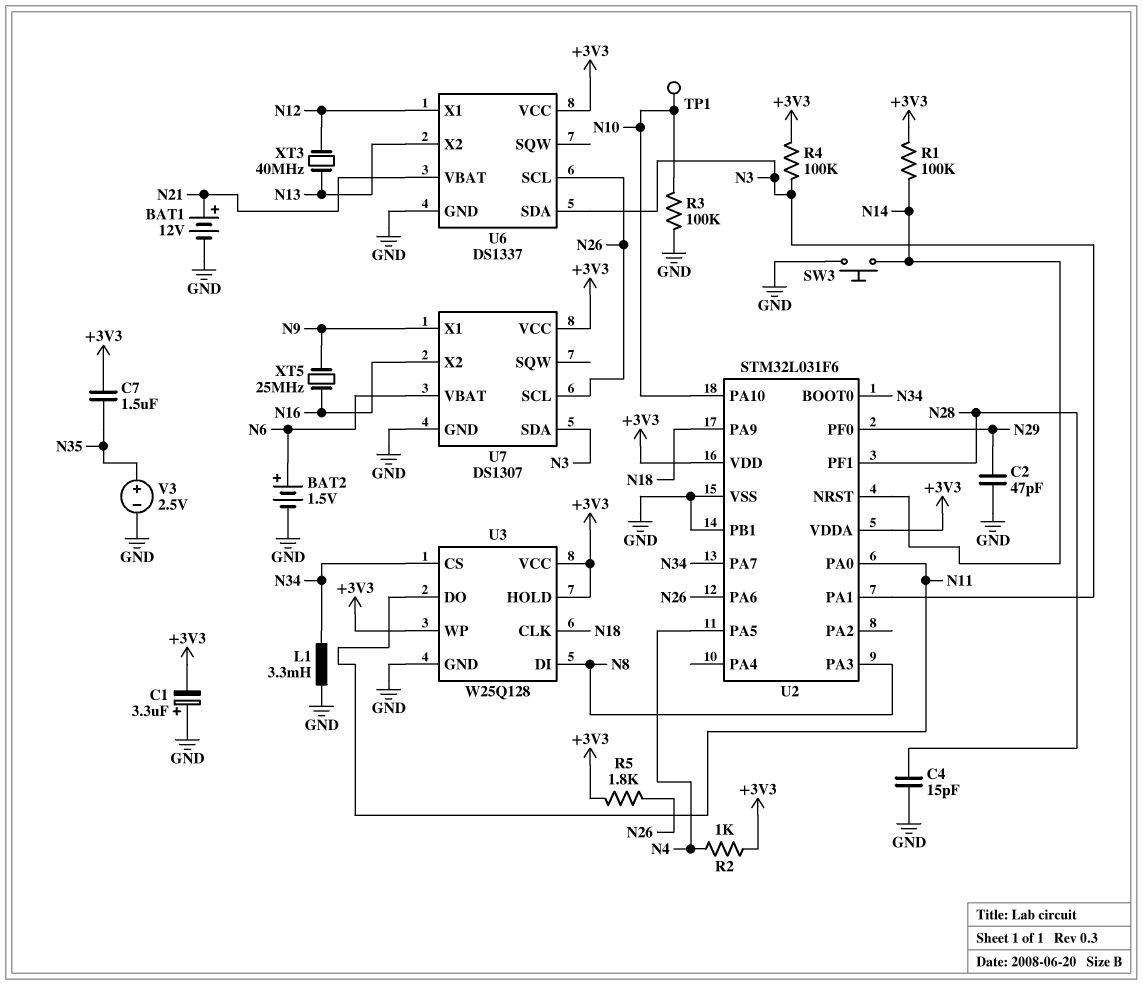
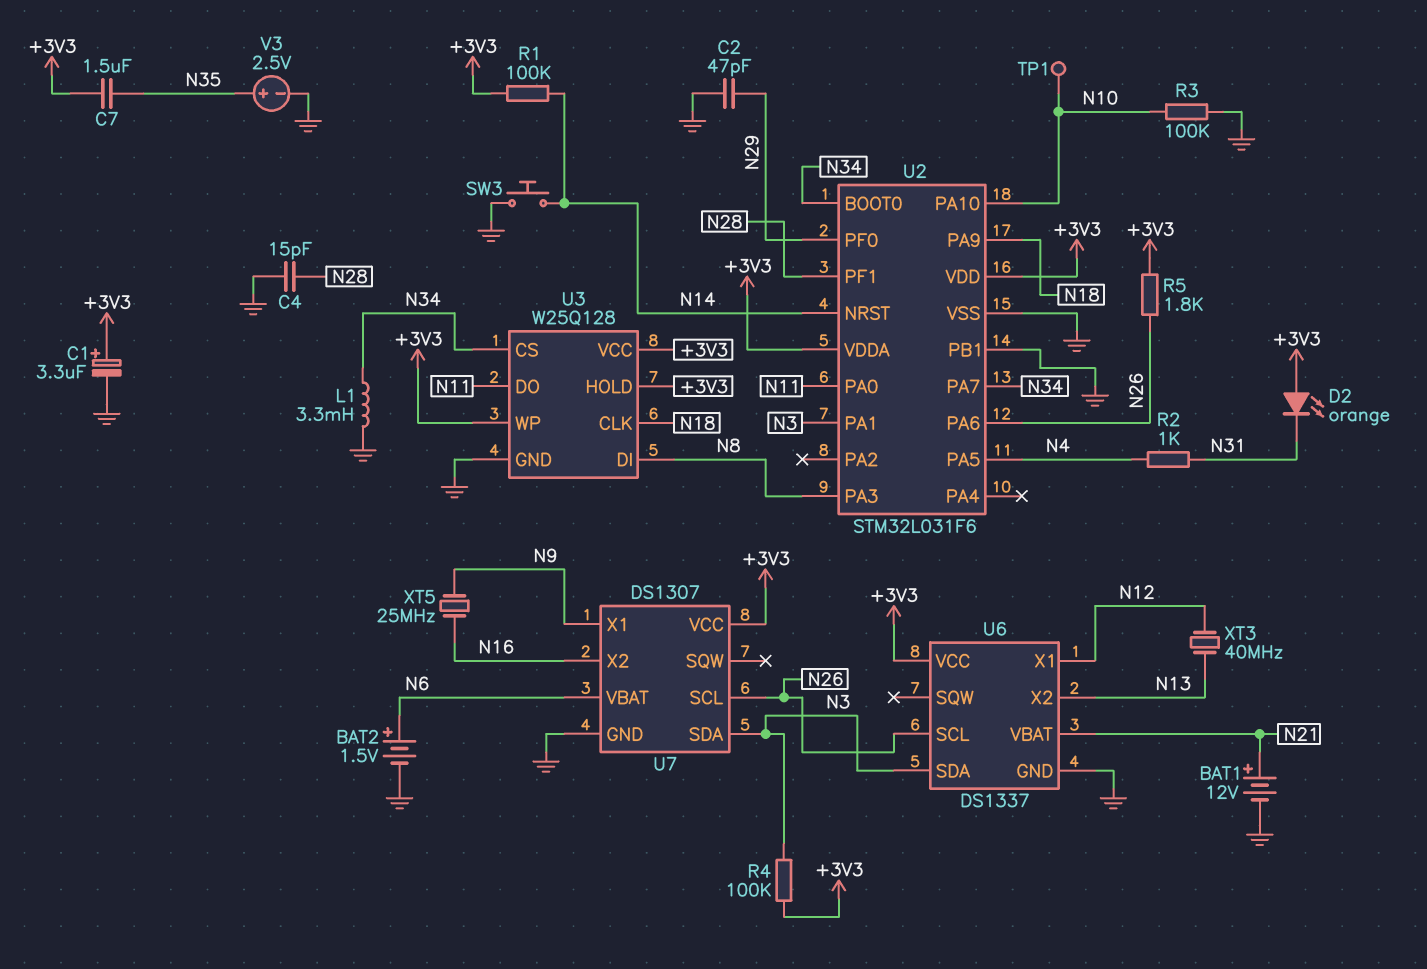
C1: 3.3uF (plus GND, minus +3V3) -> 3.3uF (plus +3V3, minus GND)
D2: none -> LED orange (A +3V3, K N31)
R2: 1k (+3V3, N4) -> 1k (N4, N31)

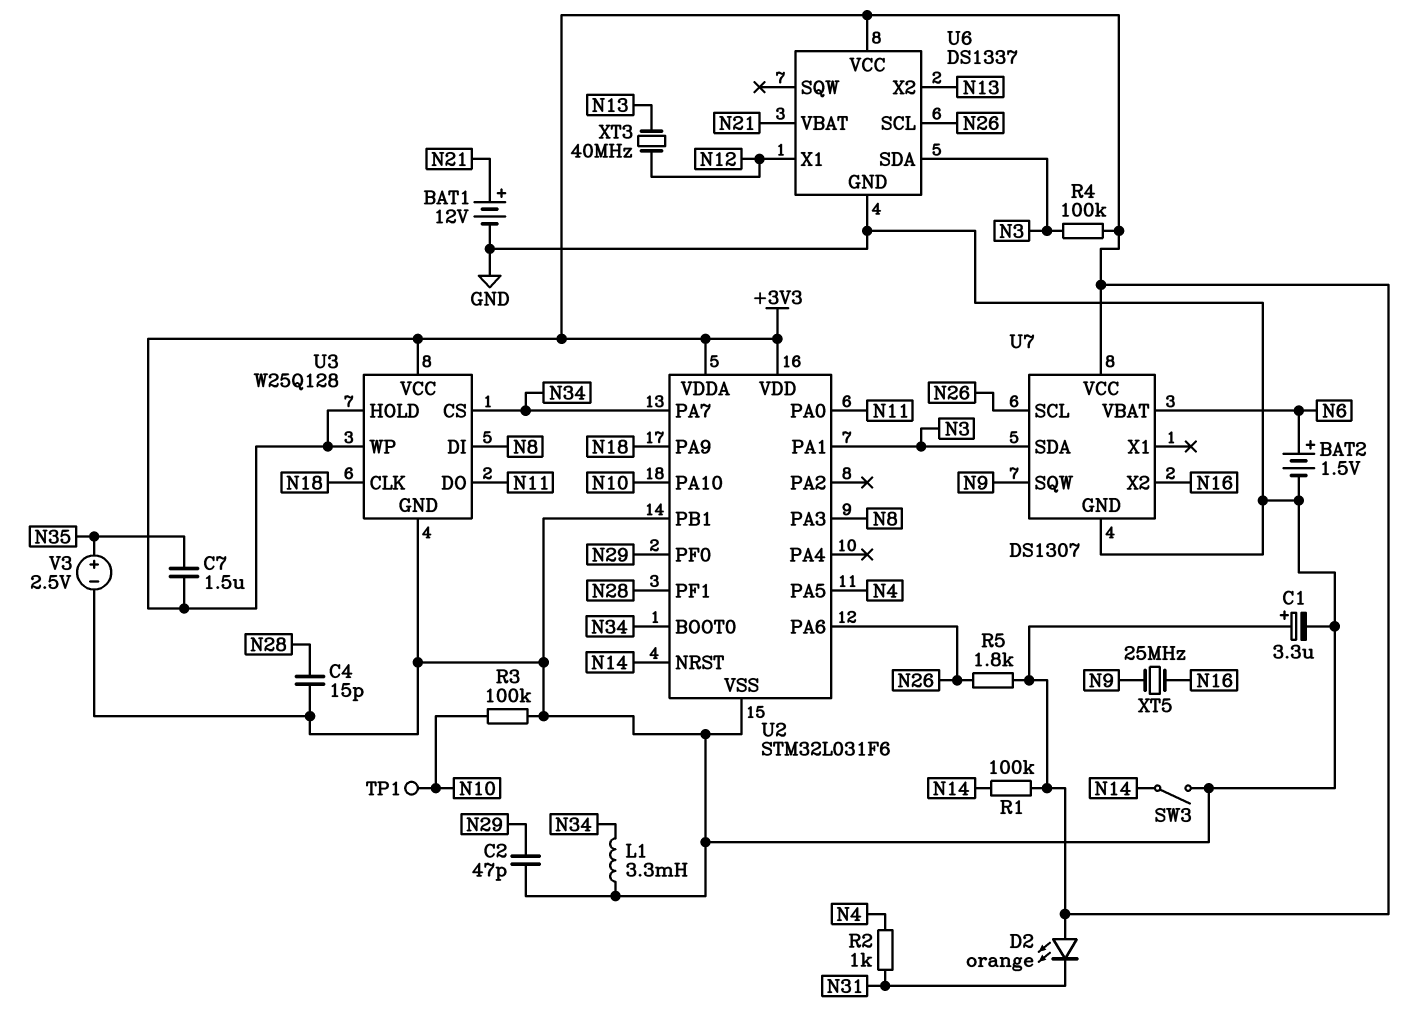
SW3: button (GND, N14) -> switch (GND, N14)
U7 pin SQW: none -> N9
U7 pin X1: N9 -> none

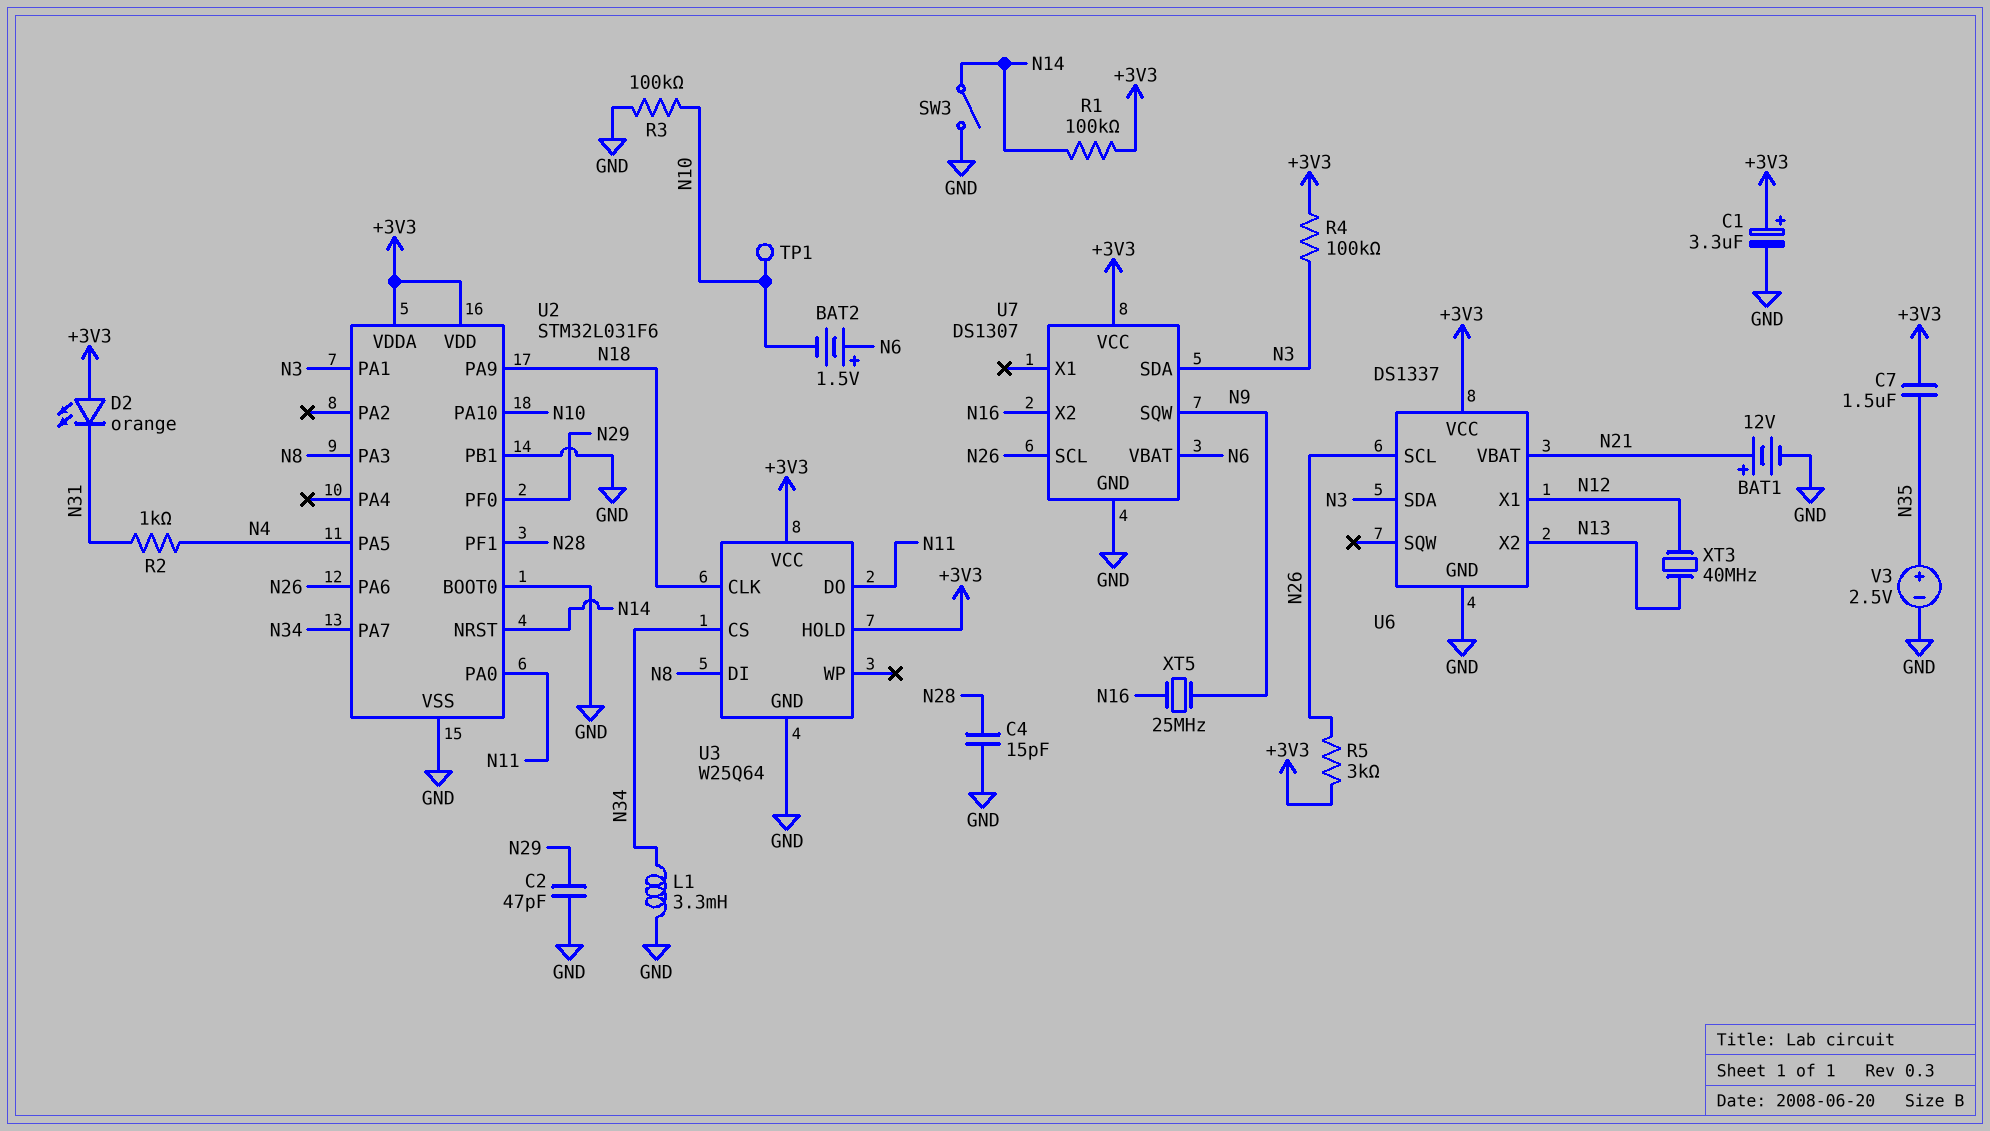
BAT2: 1.5V (plus N6, minus GND) -> 1.5V (plus N6, minus N10)
R5: 1.8k (+3V3, N26) -> 3k (+3V3, N26)
U2 pin BOOT0: N34 -> GND
U3: W25Q128 -> W25Q64
U3 pin WP: +3V3 -> none

